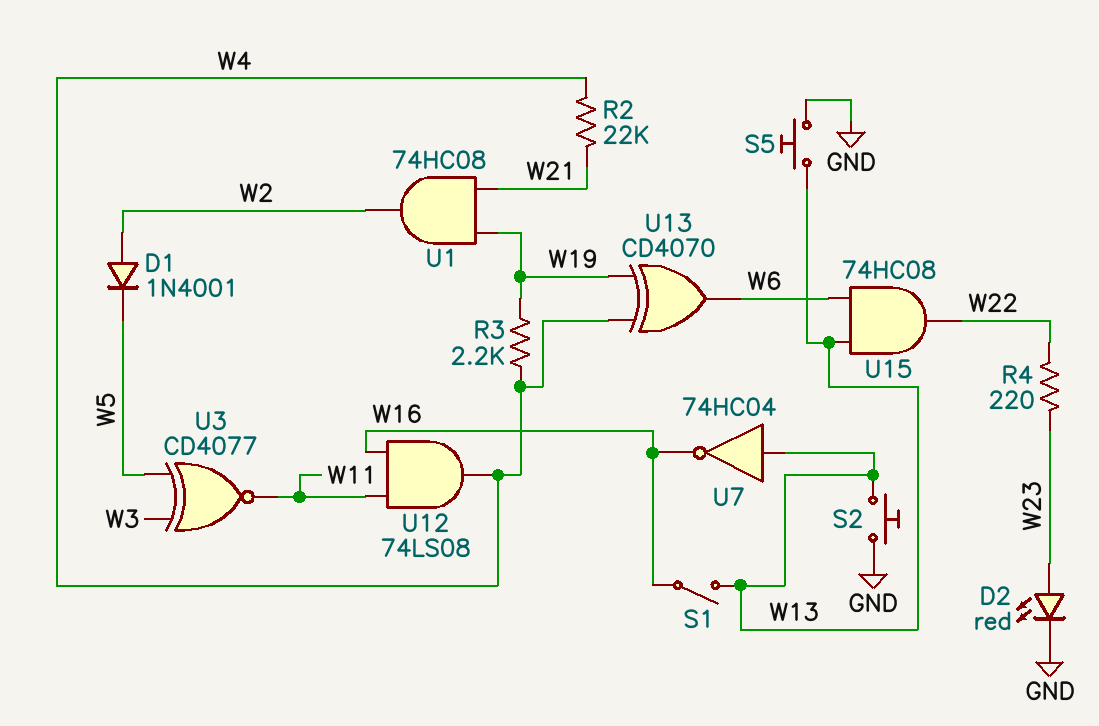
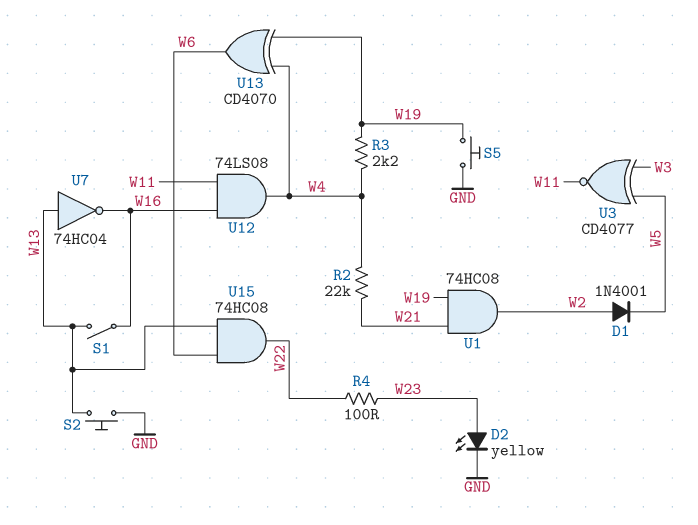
D2: LED red (A W23, K GND) -> LED yellow (A W23, K GND)
R4: 220 (W22, W23) -> 100 (W22, W23)
S5: button (GND, W13) -> button (GND, W19)

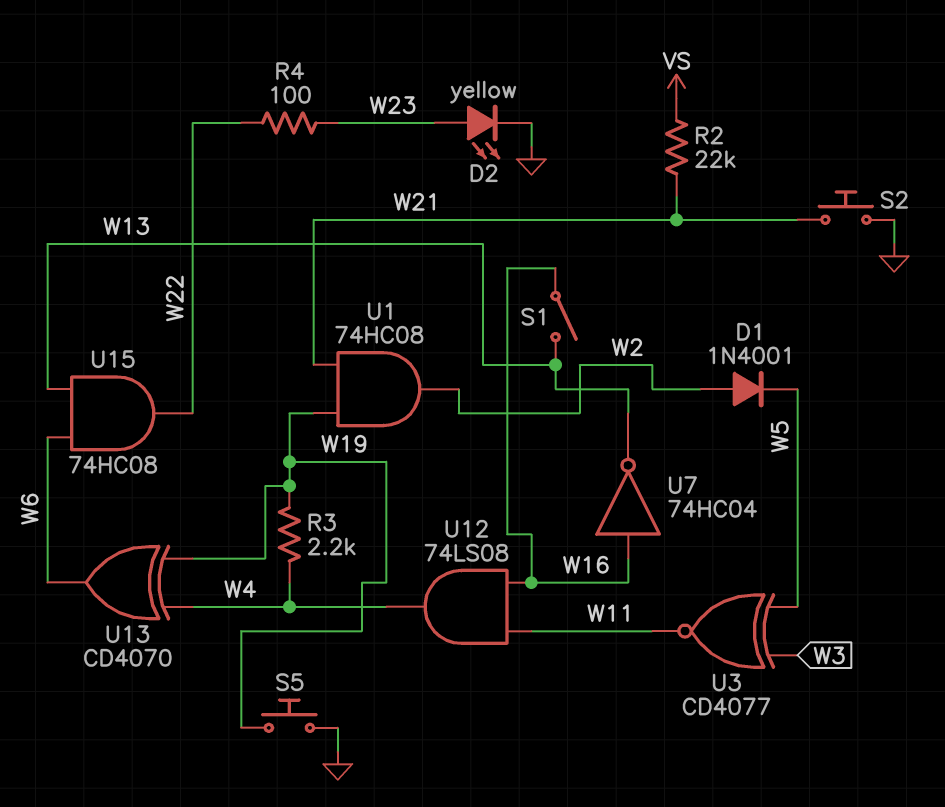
R2: 22k (W4, W21) -> 22k (VS, W21)
S2: button (GND, W13) -> button (GND, W21)
U7: NOT 74HC04 (in W13, out W16) -> NOT 74HC04 (in W16, out W13)

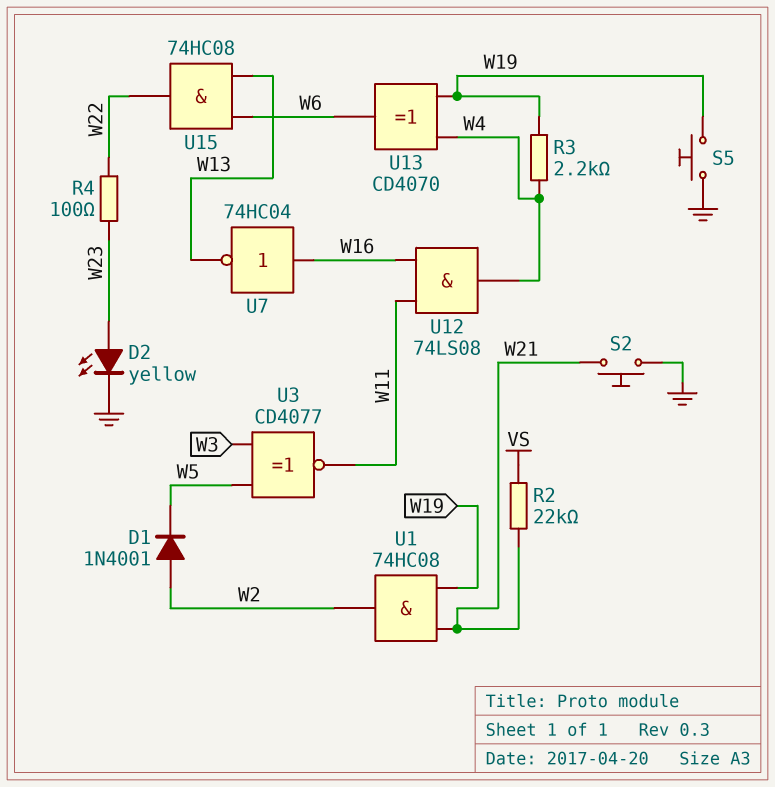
S1: switch (W13, W16) -> none

